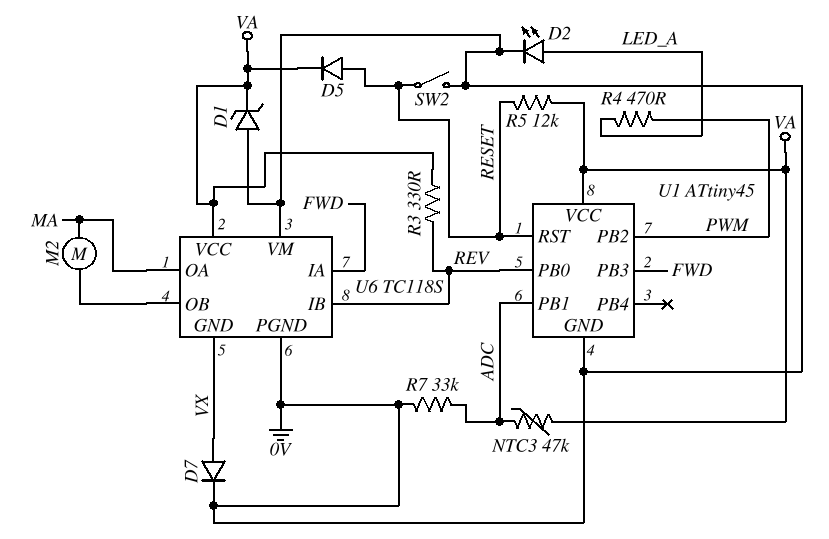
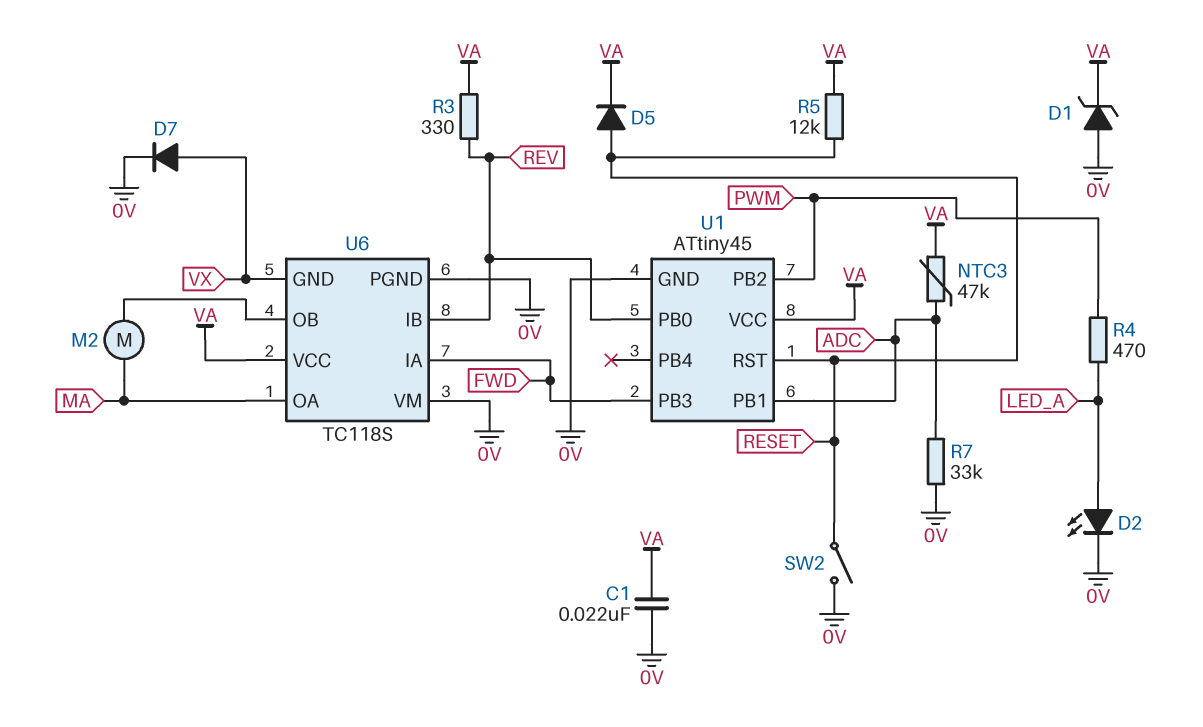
C1: none -> 22nF (0V, VA)

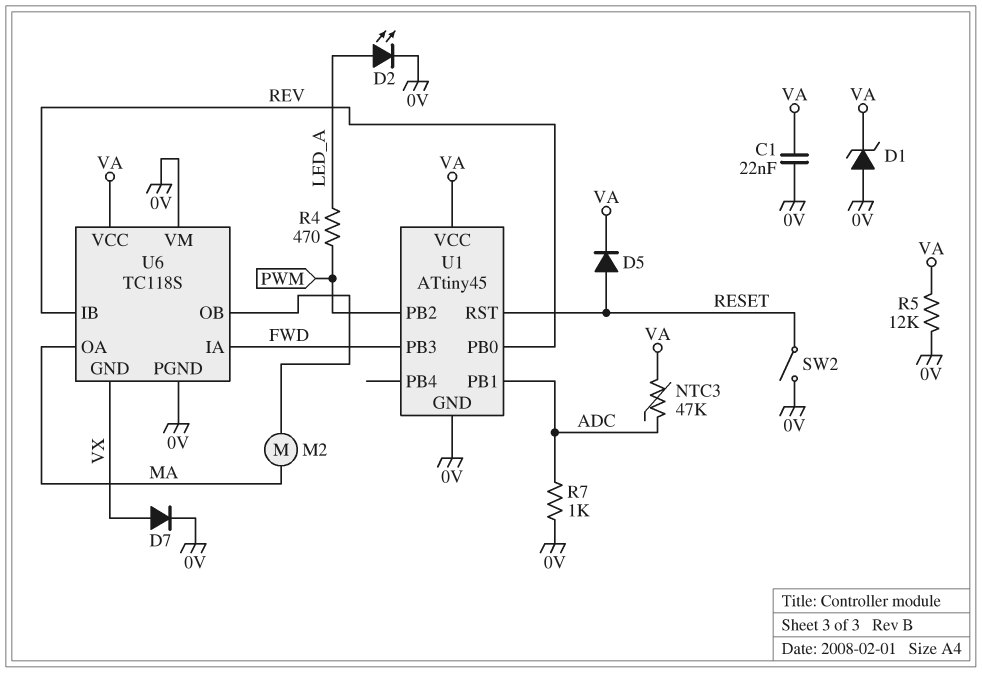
R3: 330 (REV, VA) -> none
R5: 12k (RESET, VA) -> 12k (0V, VA)
R7: 33k (0V, ADC) -> 1k (0V, ADC)

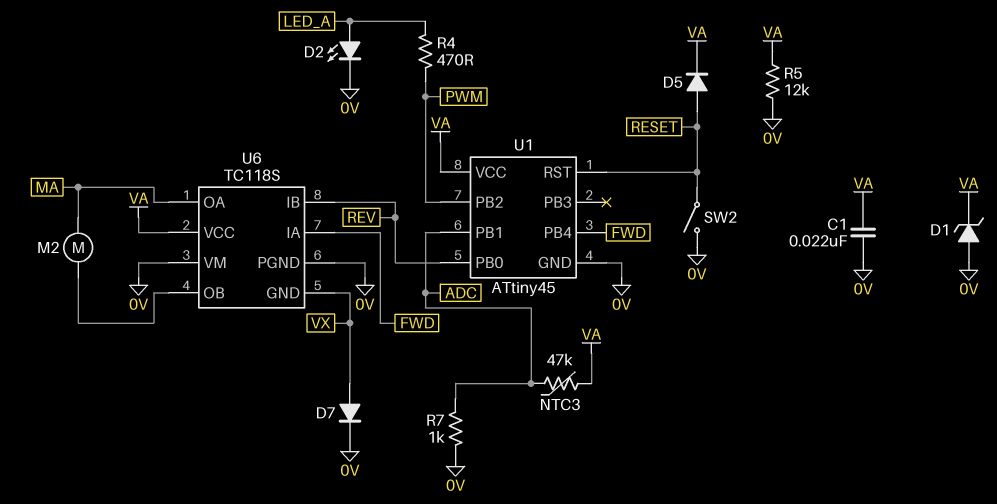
U1 pin PB3: FWD -> none
U1 pin PB4: none -> FWD

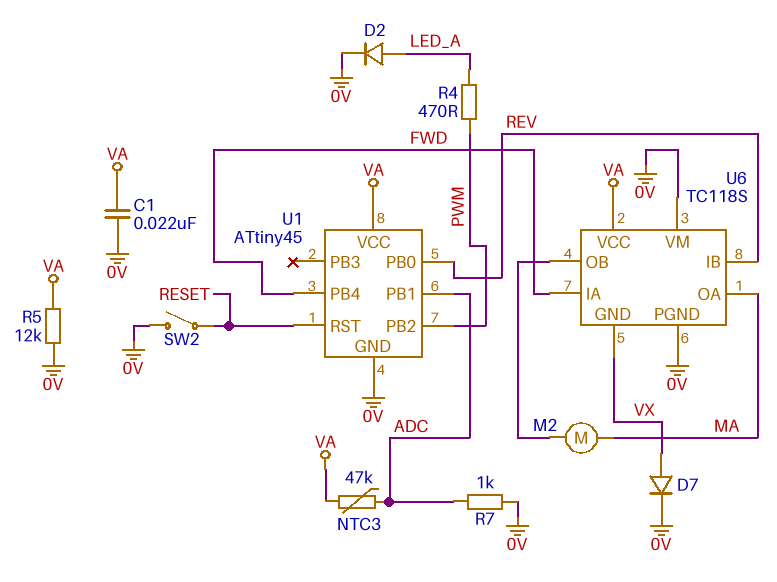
D1: zener (A 0V, K VA) -> none
D2: LED (A LED_A, K 0V) -> diode (A LED_A, K 0V)
D5: diode (A RESET, K VA) -> none

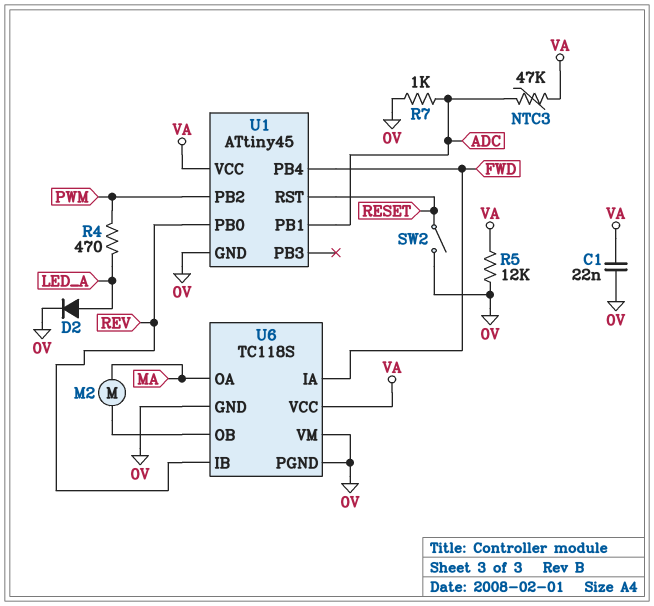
D7: diode (A VX, K 0V) -> none
U6 pin GND: VX -> 0V

